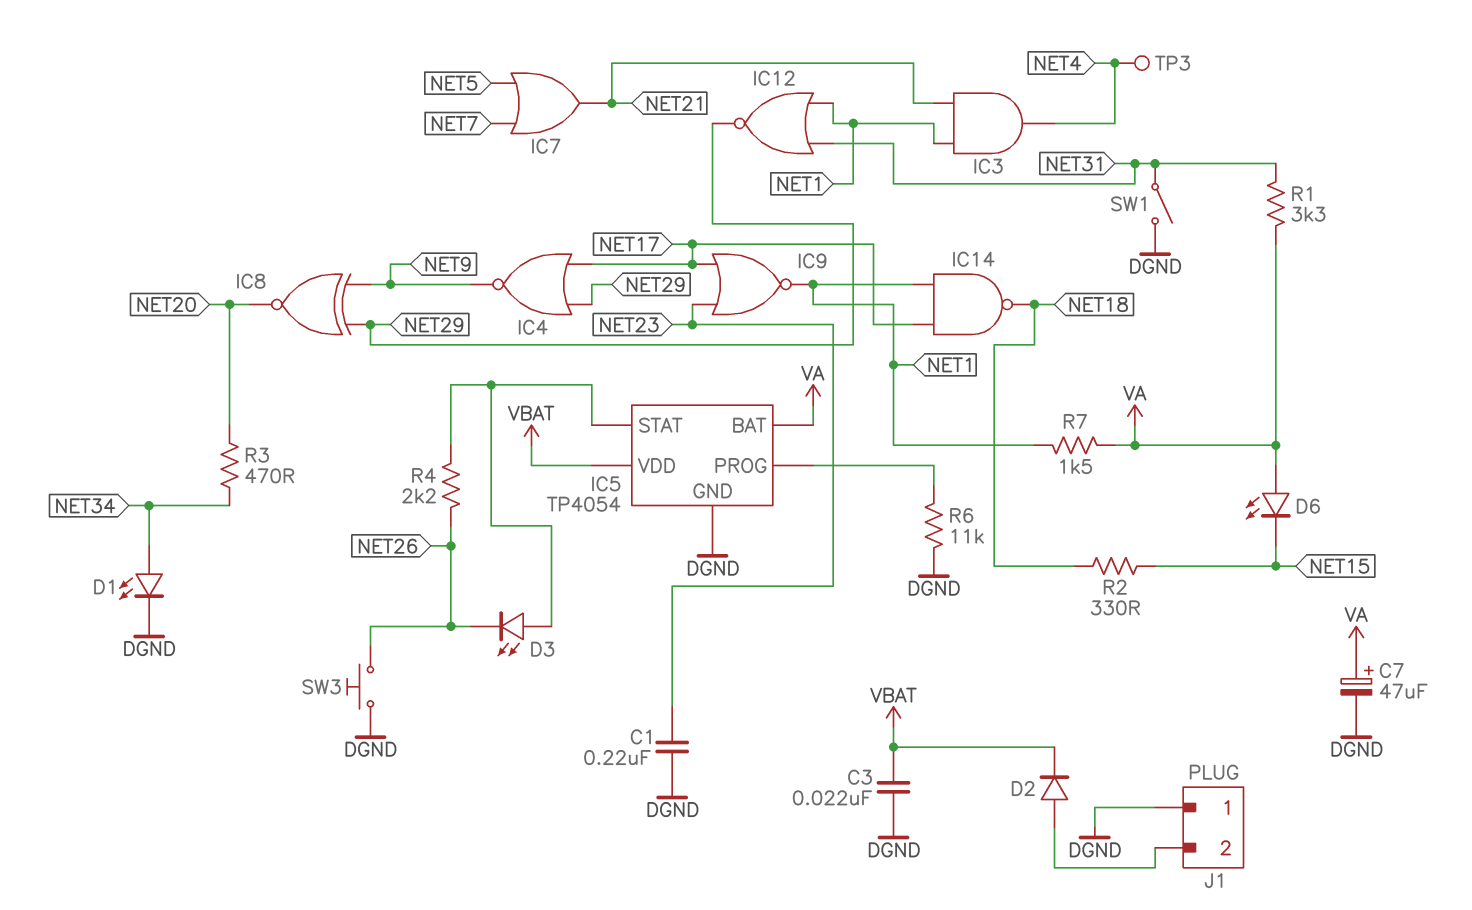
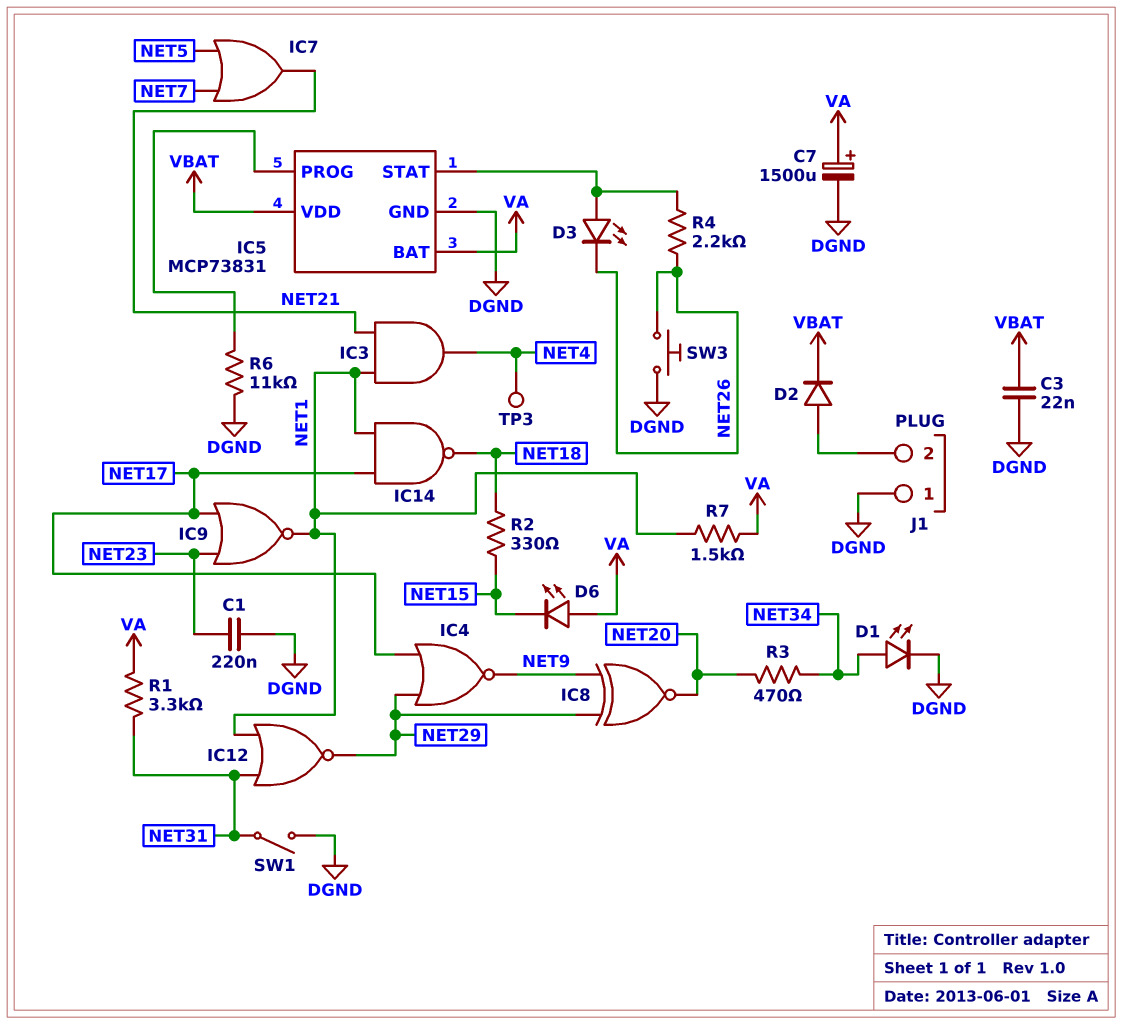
C7: 47uF (plus VA, minus DGND) -> 1500uF (plus VA, minus DGND)
IC5: TP4054 -> MCP73831

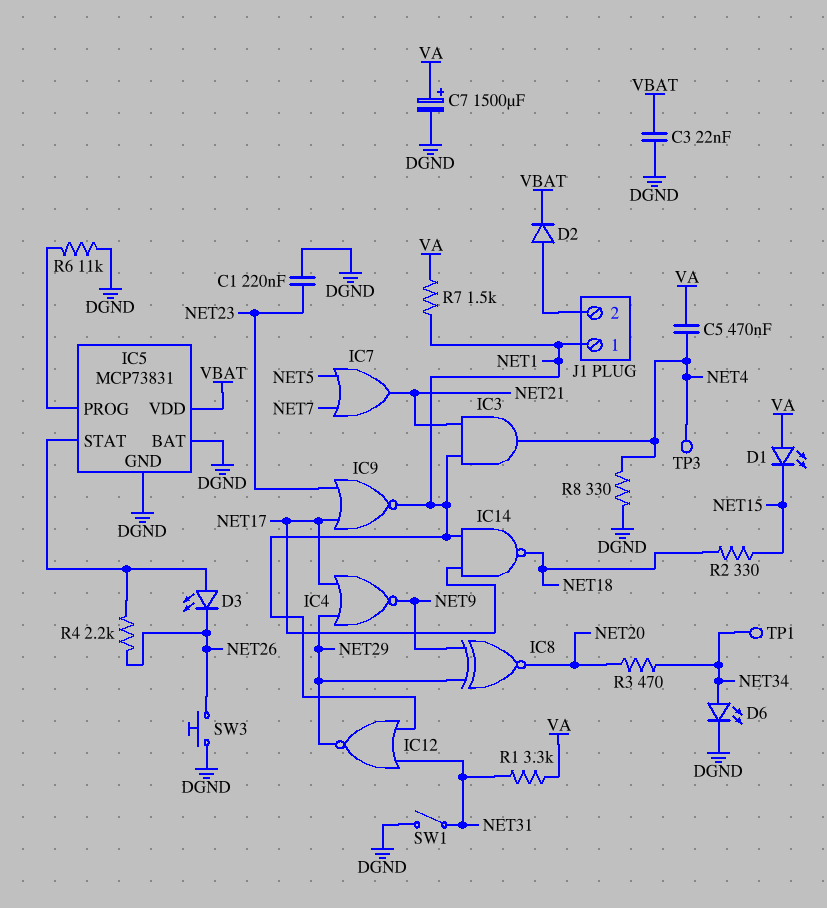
C5: none -> 470nF (NET4, VA)
D1: LED (A NET34, K DGND) -> LED (A VA, K NET15)
D6: LED (A VA, K NET15) -> LED (A NET34, K DGND)
IC5 pin BAT: VA -> DGND
J1 pin 1: DGND -> NET1
R8: none -> 330 (DGND, NET4)
TP1: none -> test point (NET34)

